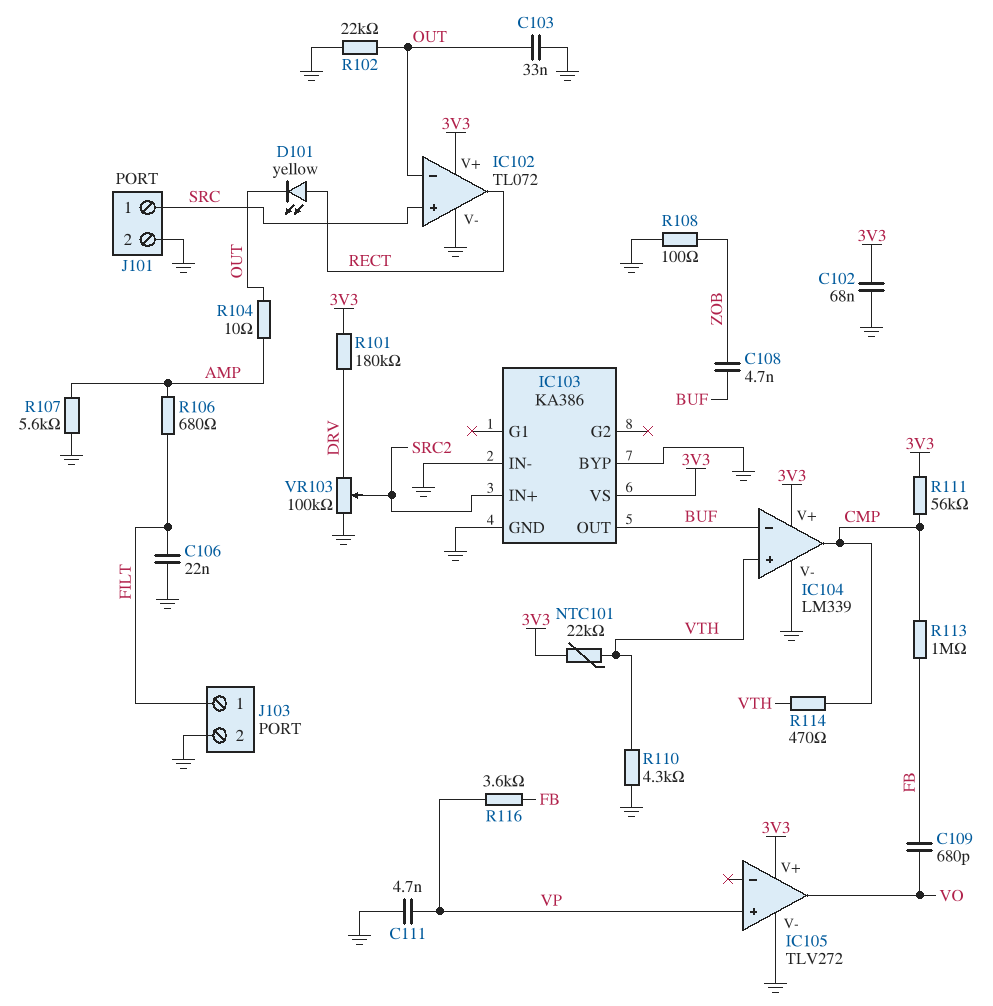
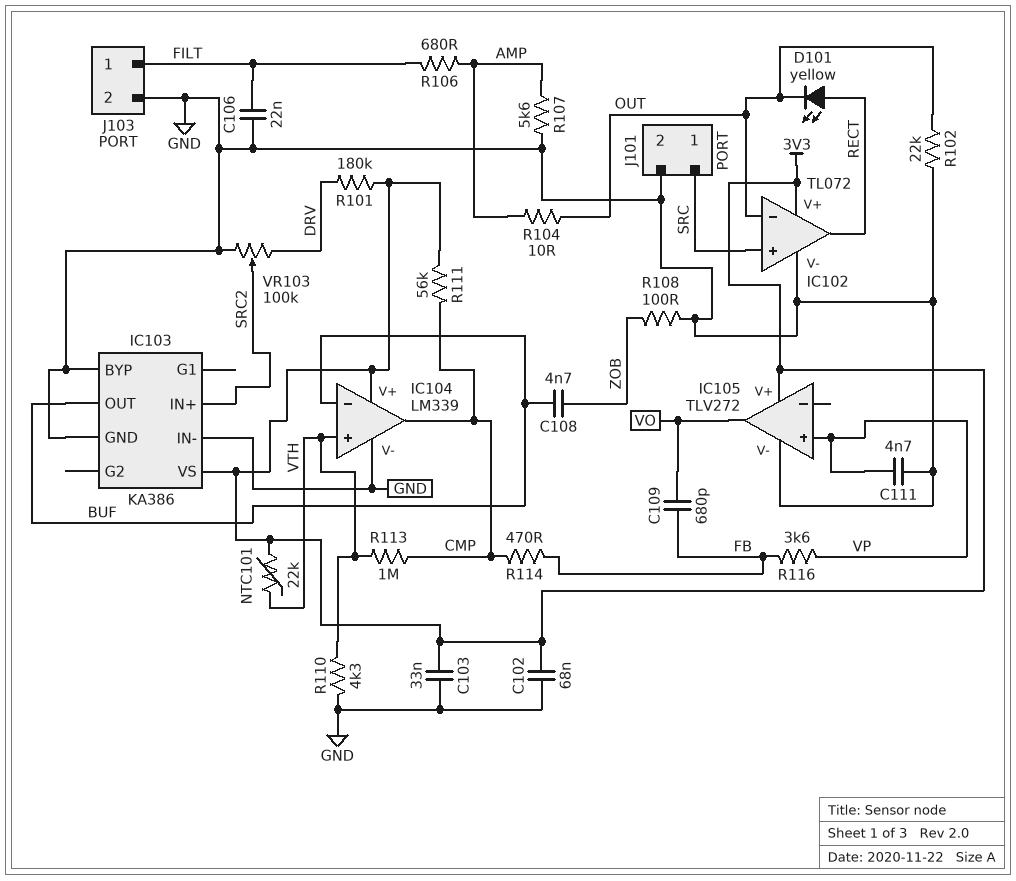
C103: 33nF (GND, OUT) -> 33nF (3V3, GND)
R113: 1M (CMP, FB) -> 1M (CMP, VTH)
R114: 470 (CMP, VTH) -> 470 (CMP, FB)

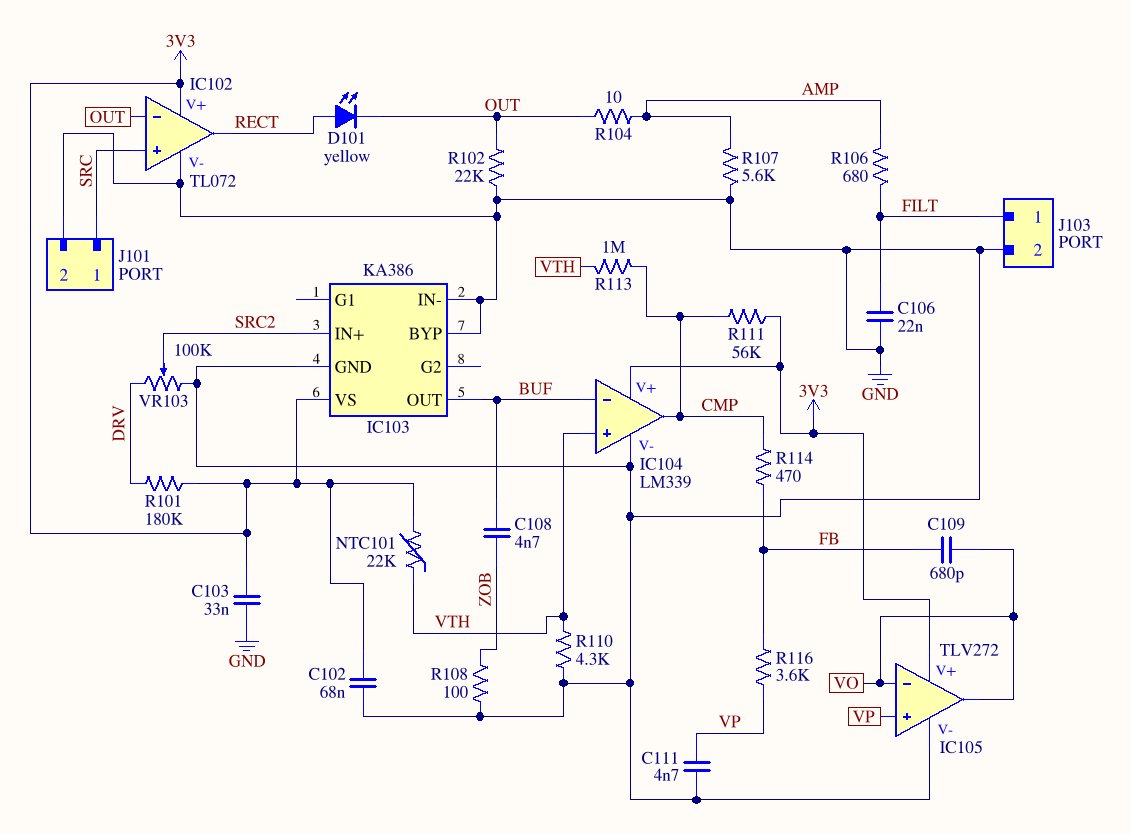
IC105 pin in-: none -> VO

